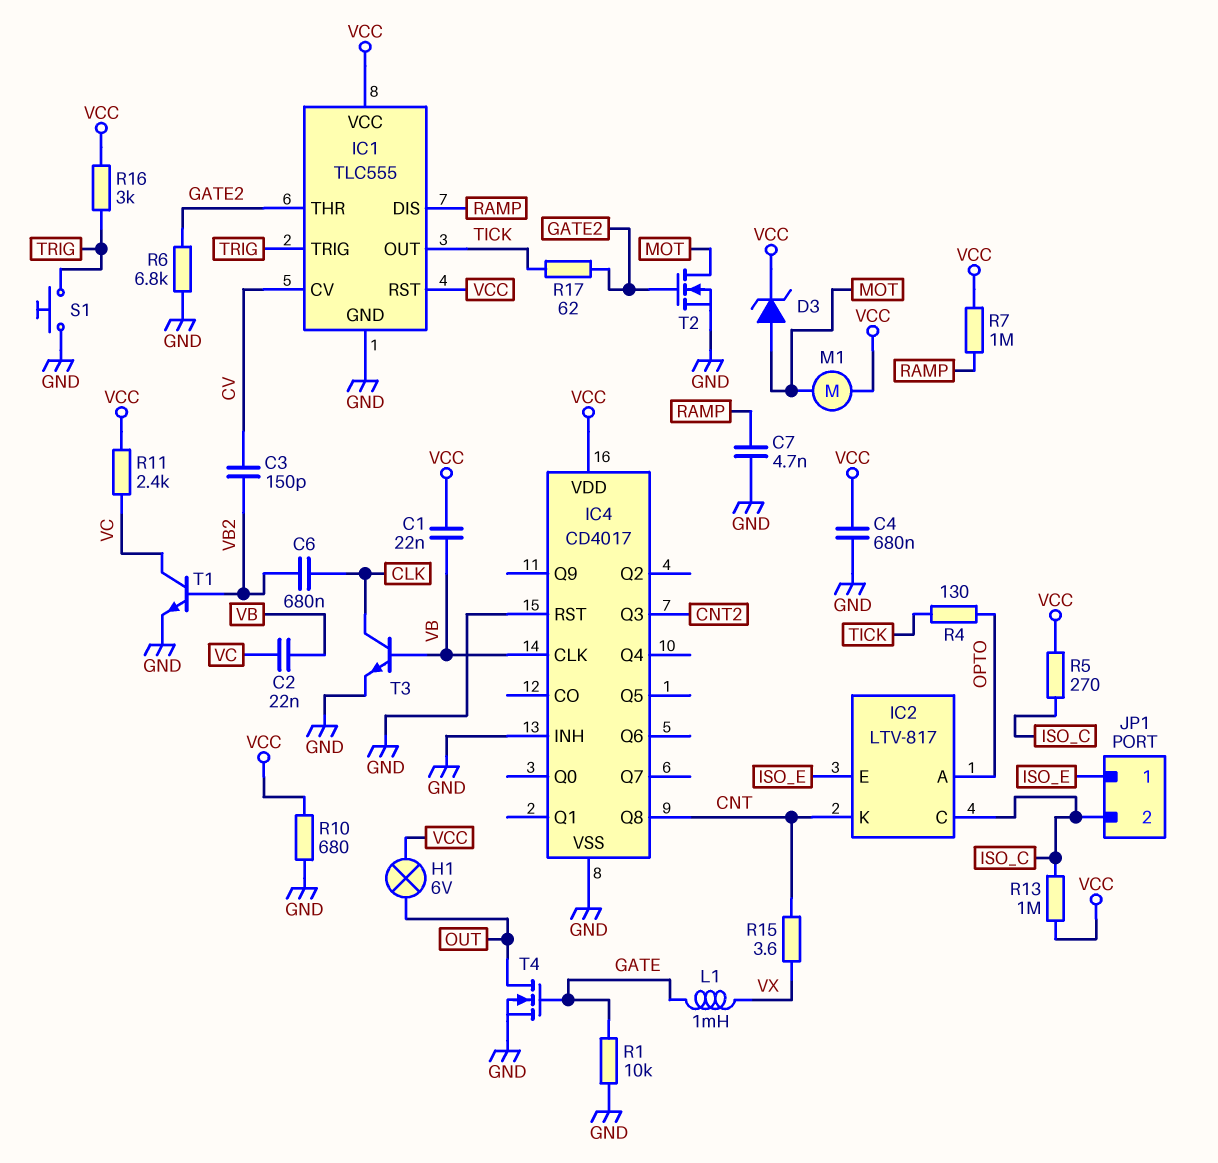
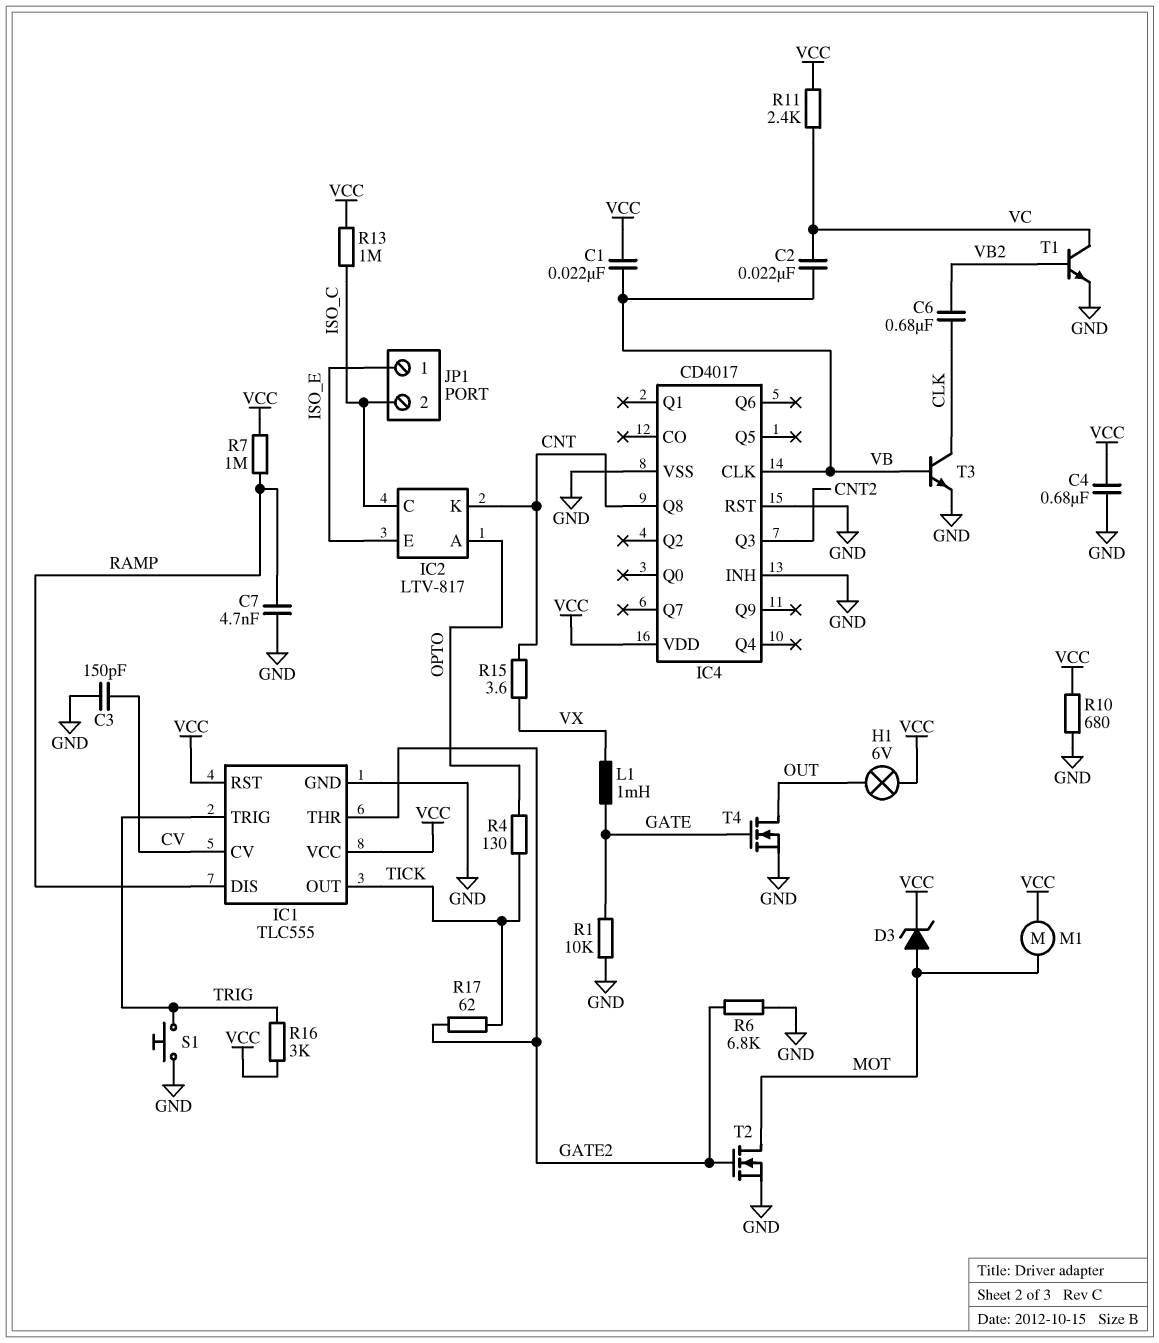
C3: 150pF (CV, VB2) -> 150pF (CV, GND)
R5: 270 (ISO_C, VCC) -> none

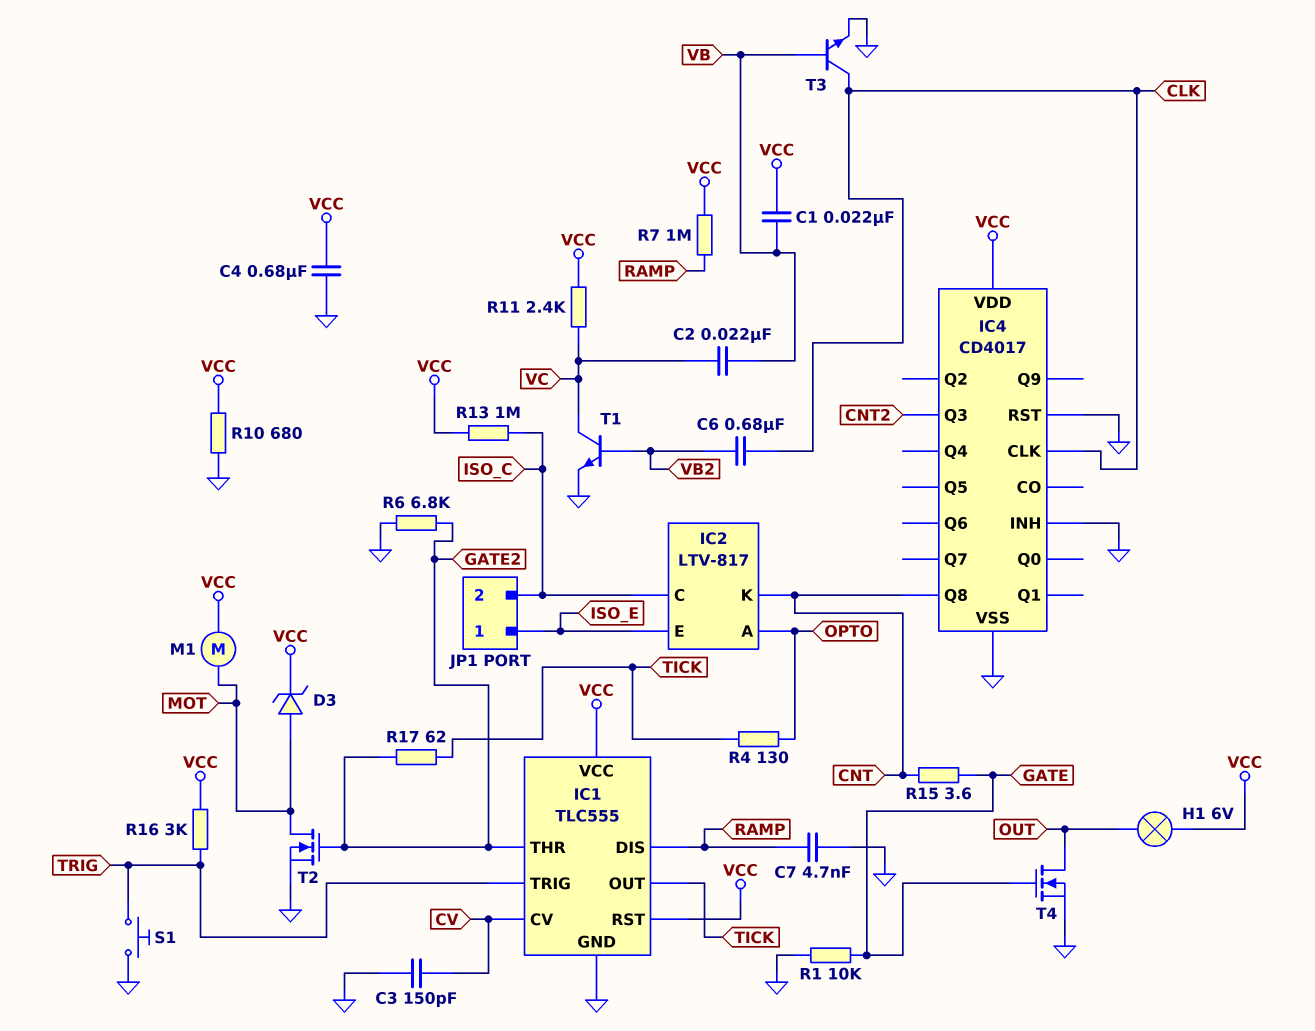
IC4 pin CLK: VB -> CLK
L1: 1mH (GATE, VX) -> none
R15: 3.6 (CNT, VX) -> 3.6 (CNT, GATE)

